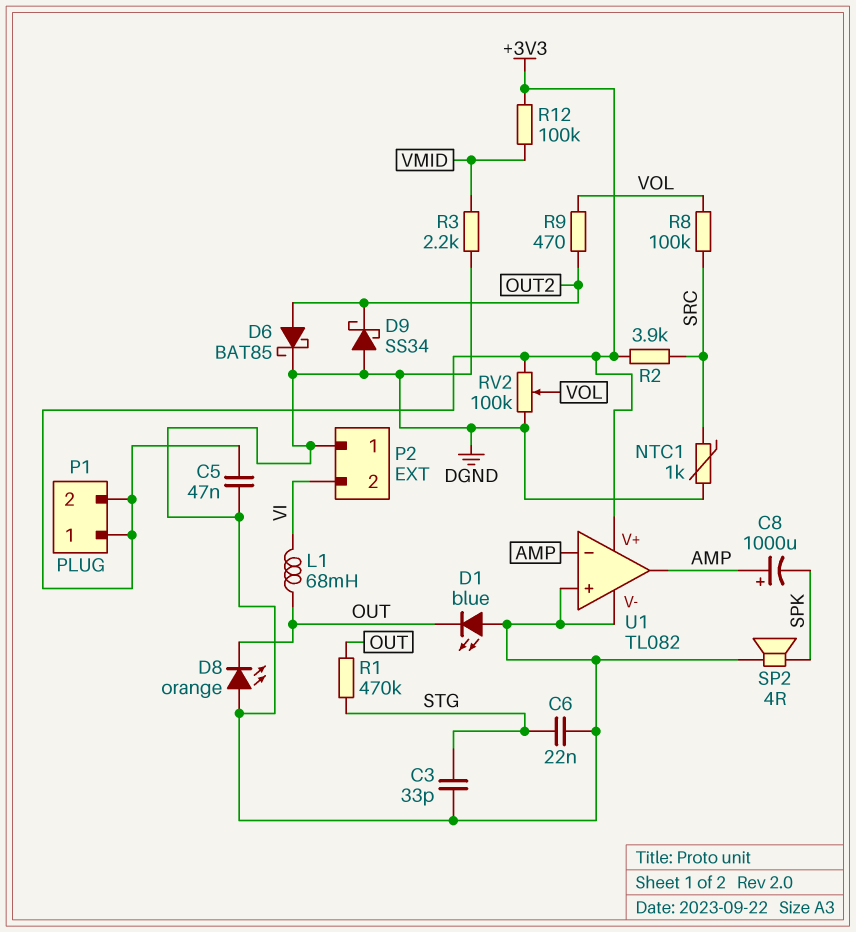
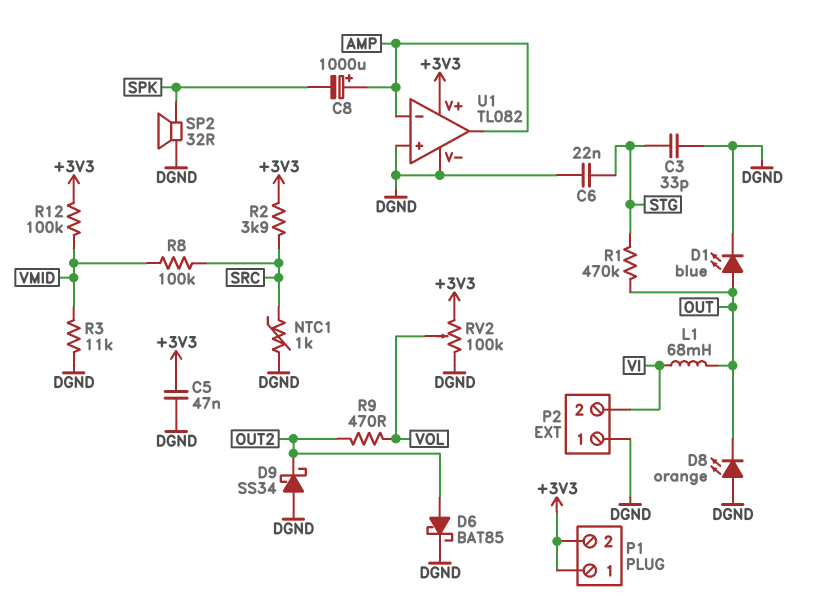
D1: LED blue (A DGND, K OUT) -> LED blue (A OUT, K DGND)
R3: 2.2k (DGND, VMID) -> 11k (DGND, VMID)
R8: 100k (SRC, VOL) -> 100k (SRC, VMID)
SP2: speaker 4R (DGND, SPK) -> speaker 32R (DGND, SPK)

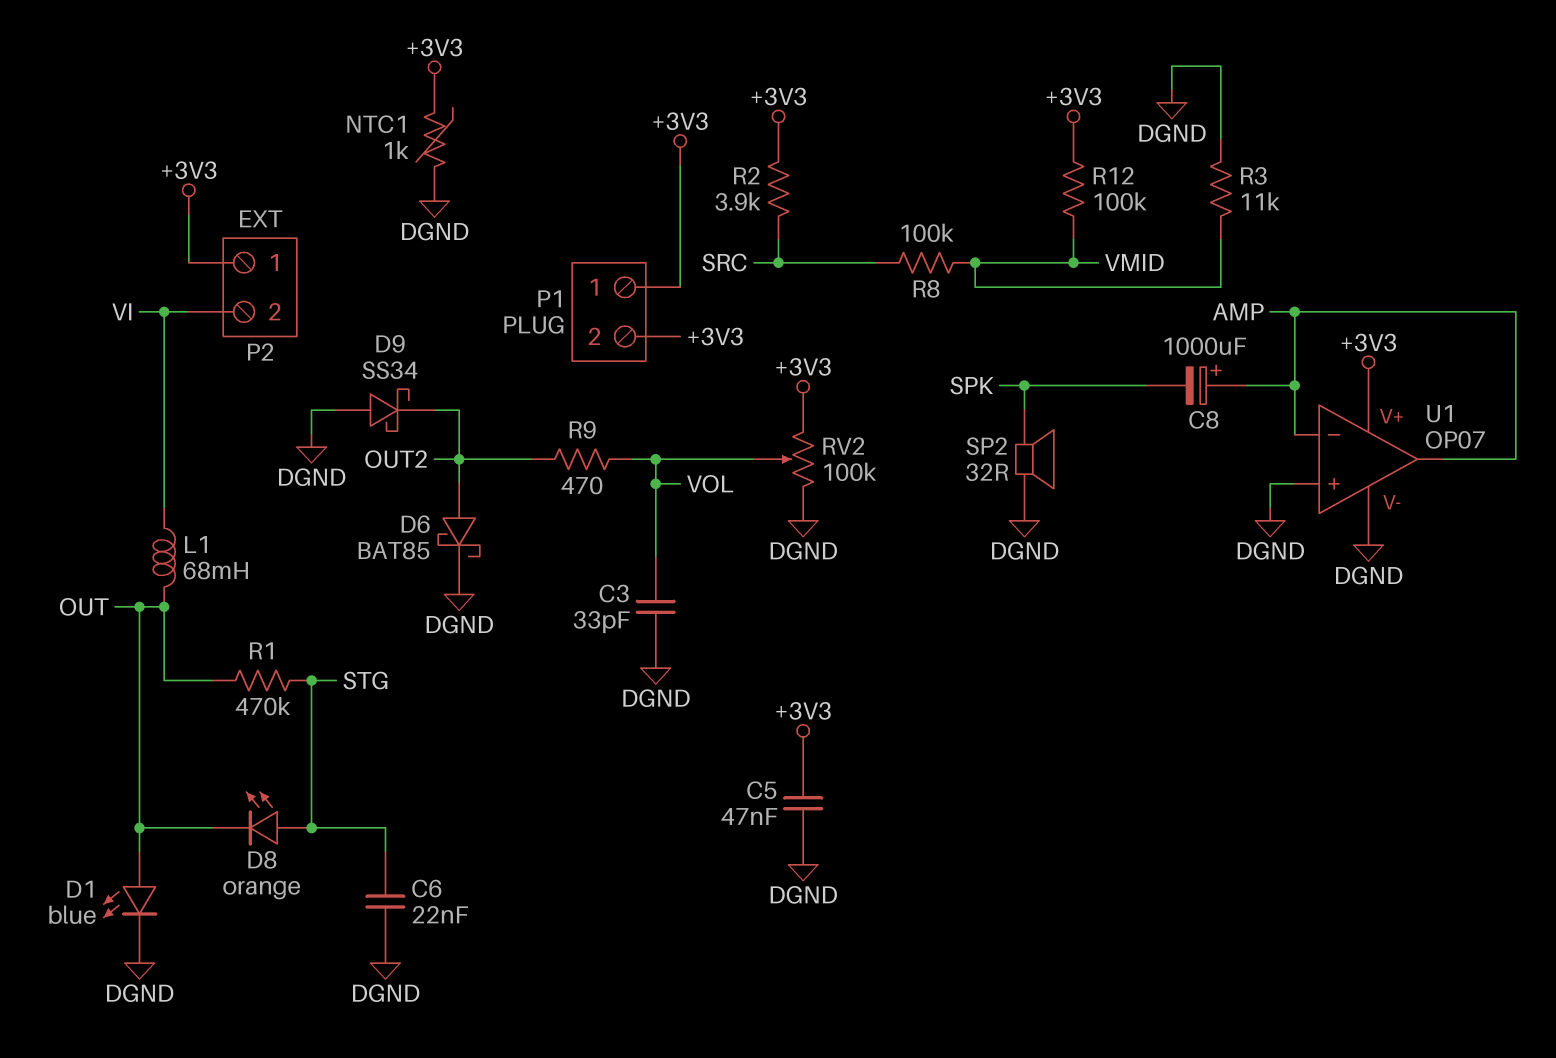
C3: 33pF (DGND, STG) -> 33pF (DGND, VOL)
D8: LED orange (A DGND, K OUT) -> LED orange (A STG, K OUT)
NTC1: 1k (DGND, SRC) -> 1k (+3V3, DGND)
P2 pin 1: DGND -> +3V3
U1: TL082 -> OP07

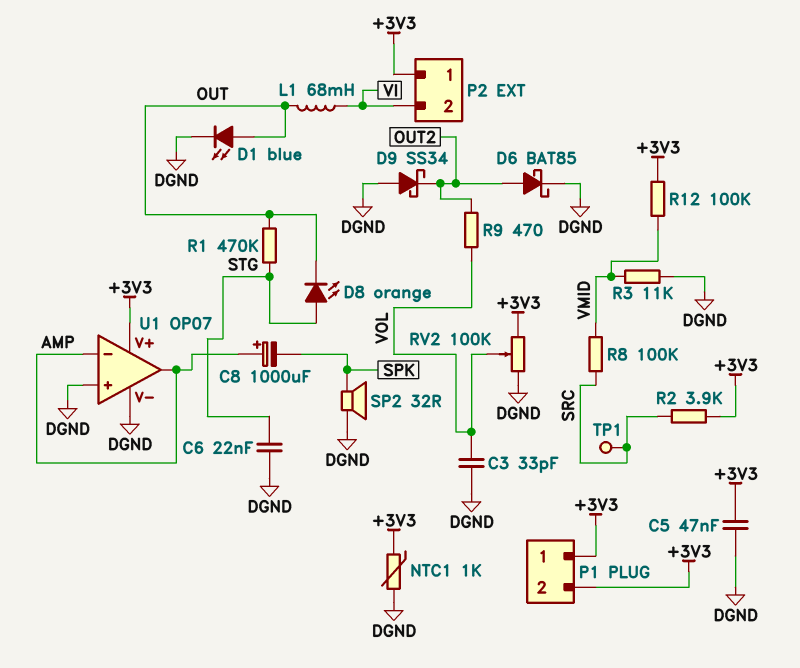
TP1: none -> test point (SRC)

